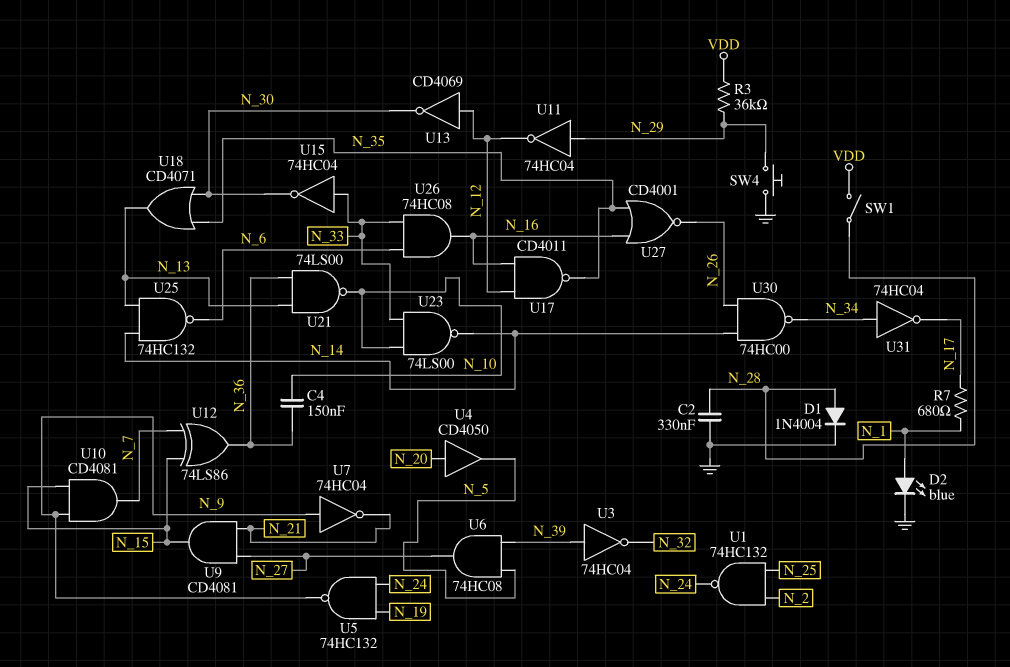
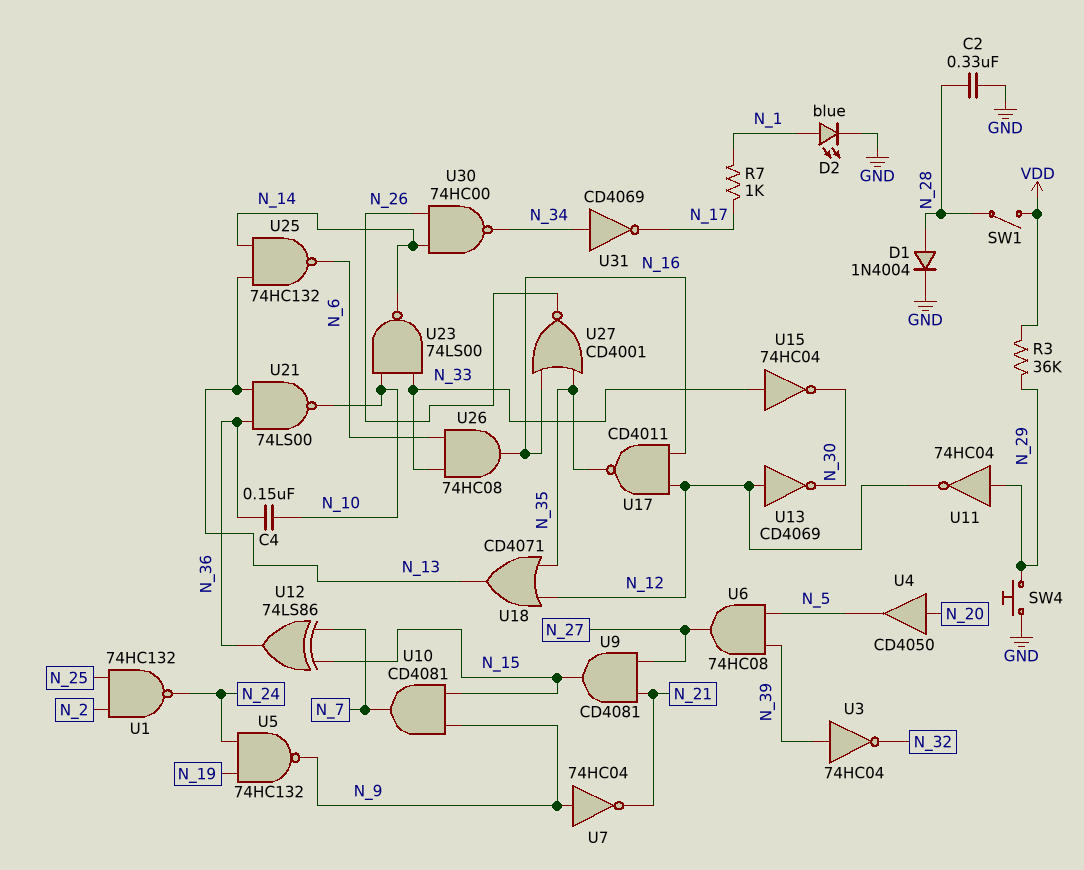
R7: 680 (N_1, N_17) -> 1k (N_1, N_17)
U18: OR CD4071 (in N_30, in N_35, out N_13) -> OR CD4071 (in N_12, in N_35, out N_13)
U31: NOT 74HC04 (in N_34, out N_17) -> NOT CD4069 (in N_34, out N_17)

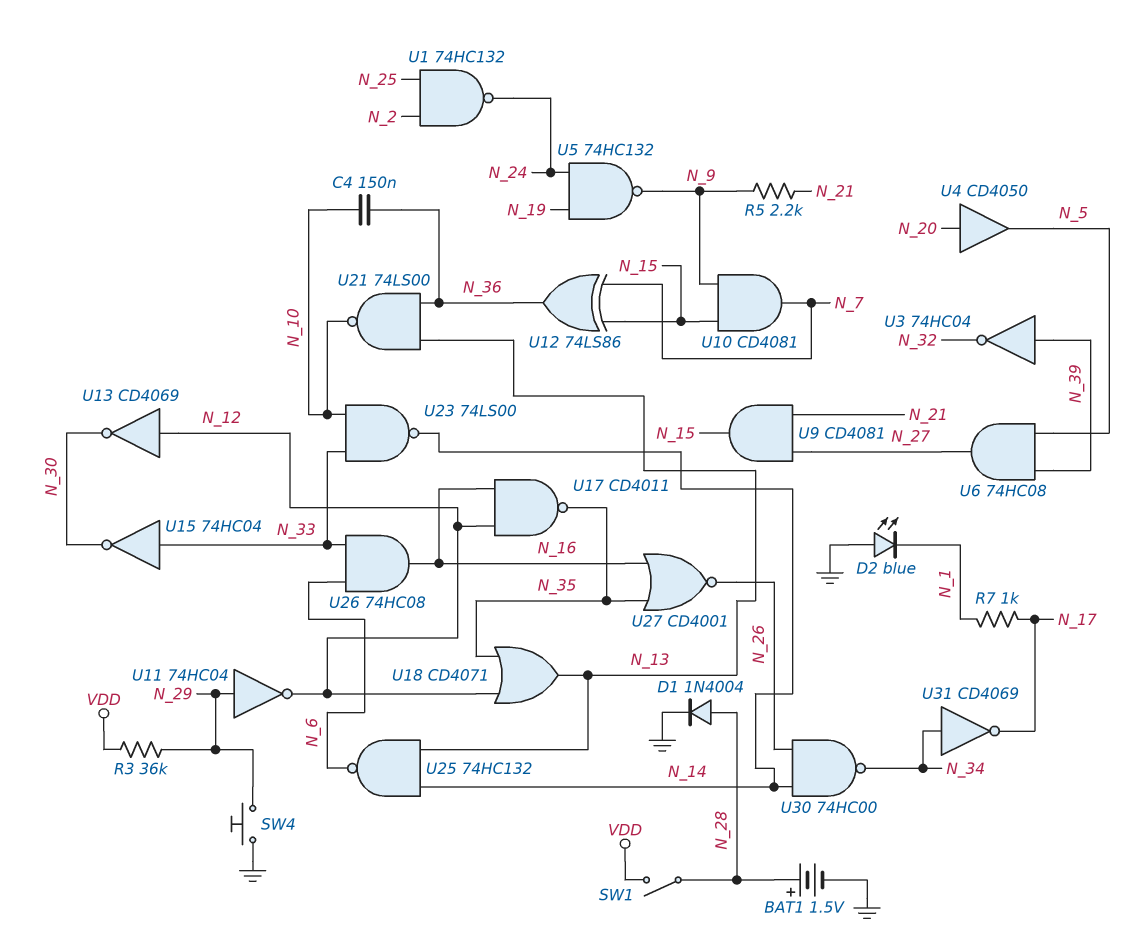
BAT1: none -> 1.5V (plus N_28, minus GND)
C2: 330nF (GND, N_28) -> none
D2: LED blue (A N_1, K GND) -> LED blue (A GND, K N_1)
R5: none -> 2.2k (N_9, N_21)
U7: NOT 74HC04 (in N_9, out N_21) -> none

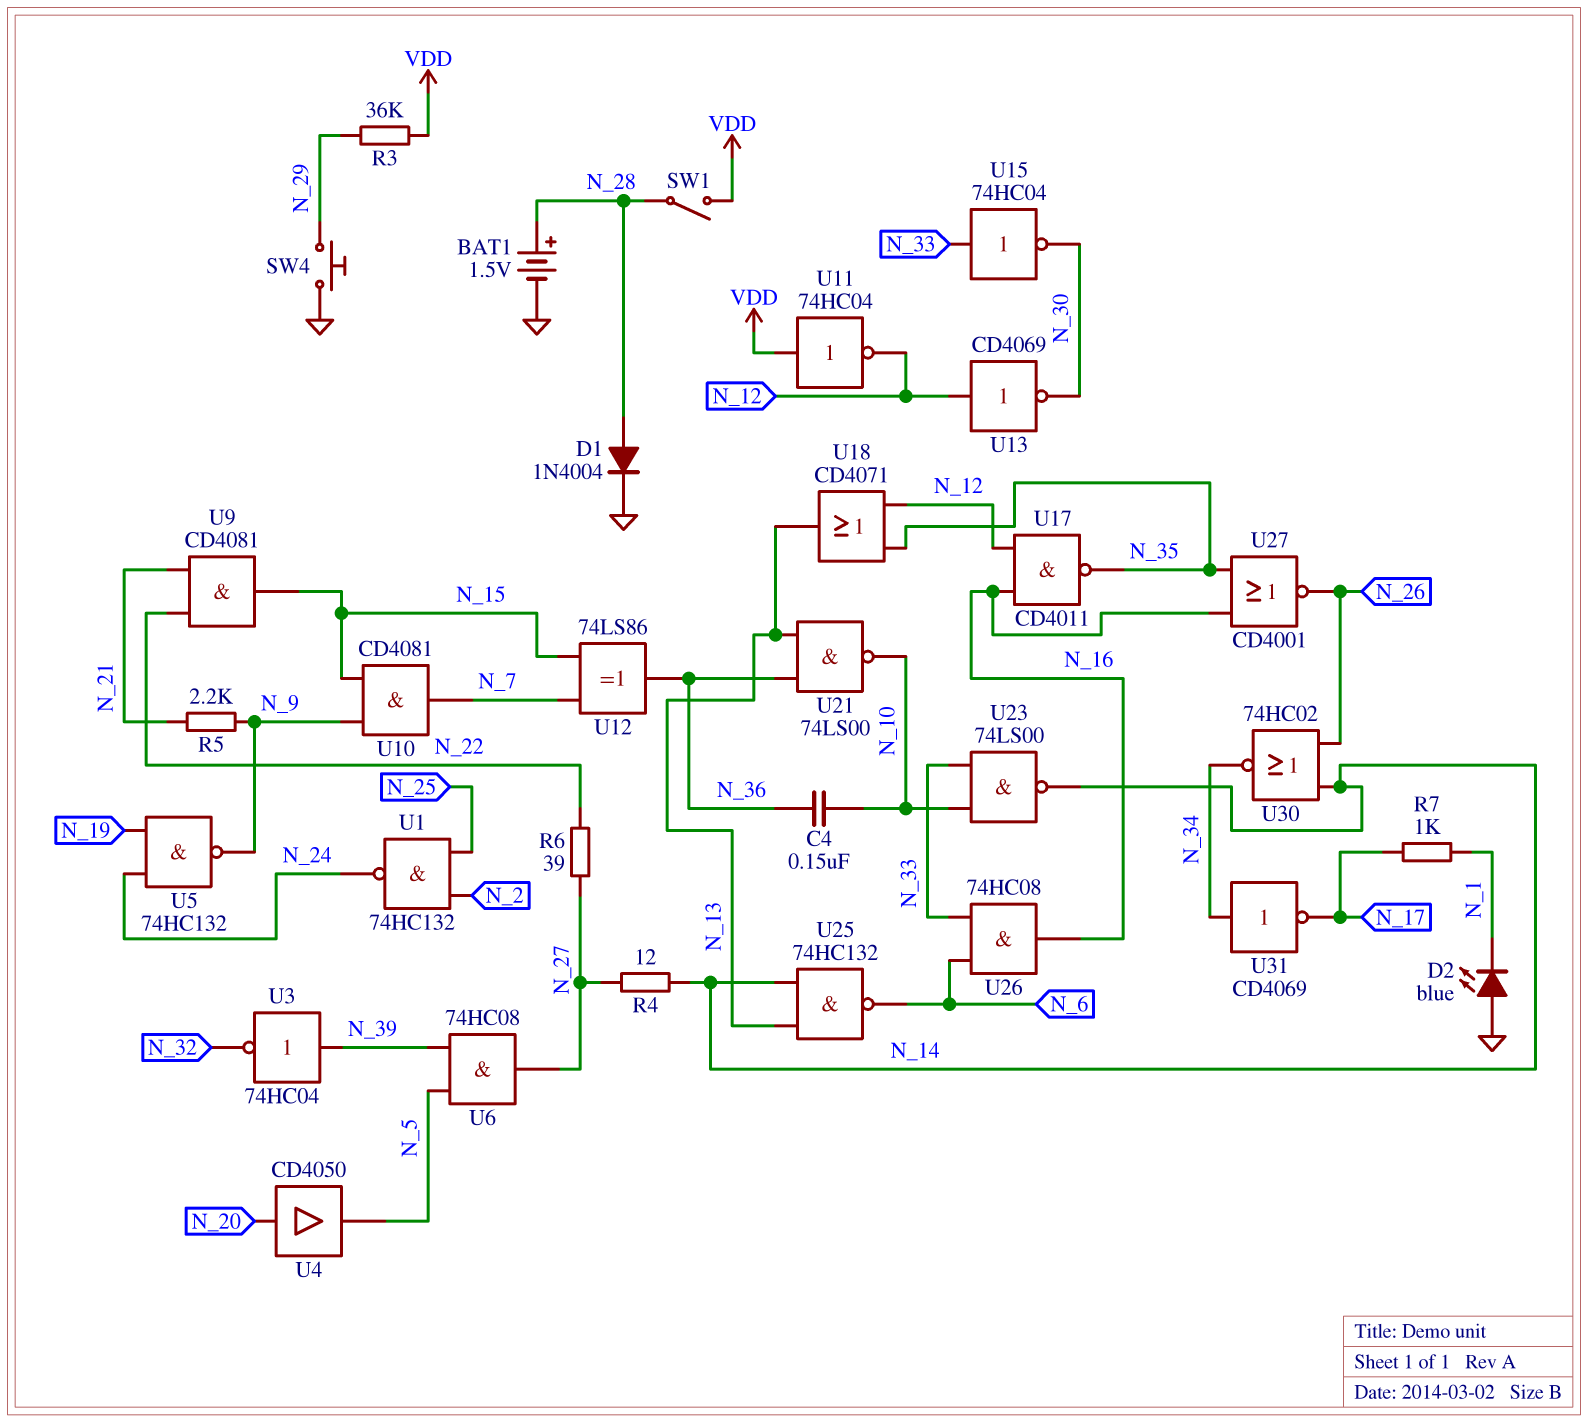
R4: none -> 12 (N_14, N_27)
R6: none -> 39 (N_22, N_27)
U9: AND CD4081 (in N_21, in N_27, out N_15) -> AND CD4081 (in N_21, in N_22, out N_15)
U11: NOT 74HC04 (in N_29, out N_12) -> NOT 74HC04 (in VDD, out N_12)
U30: NAND 74HC00 (in N_14, in N_26, out N_34) -> NOR 74HC02 (in N_14, in N_26, out N_34)

